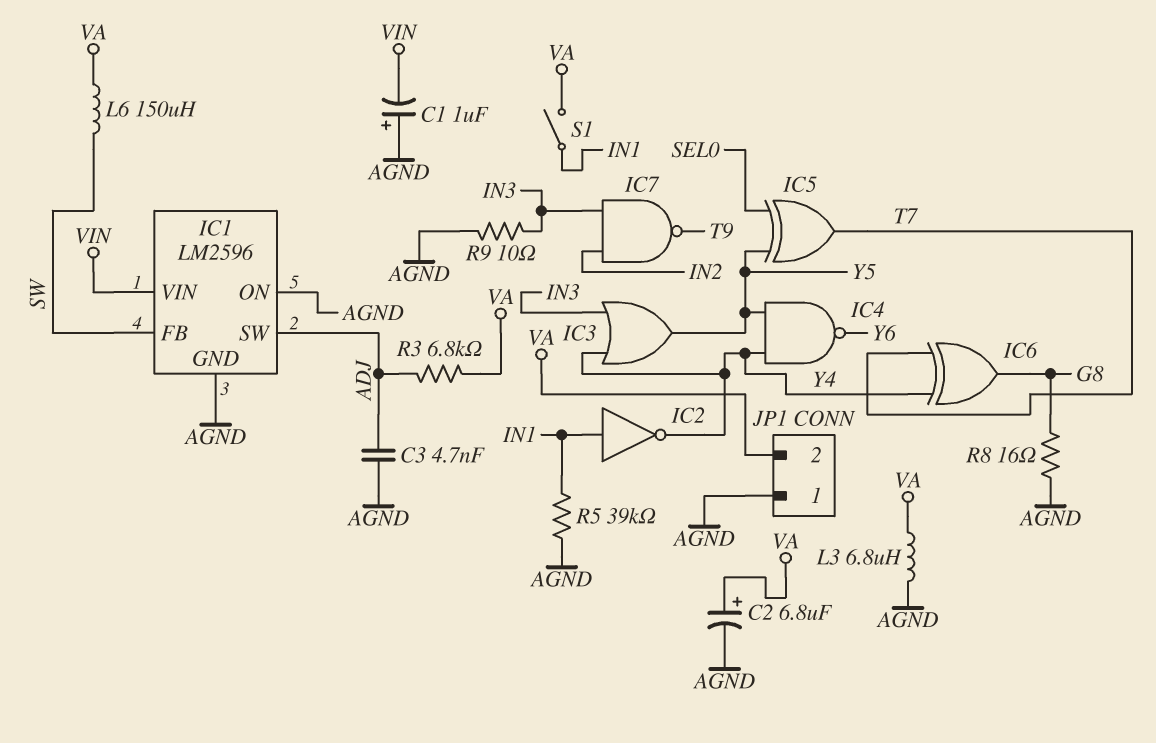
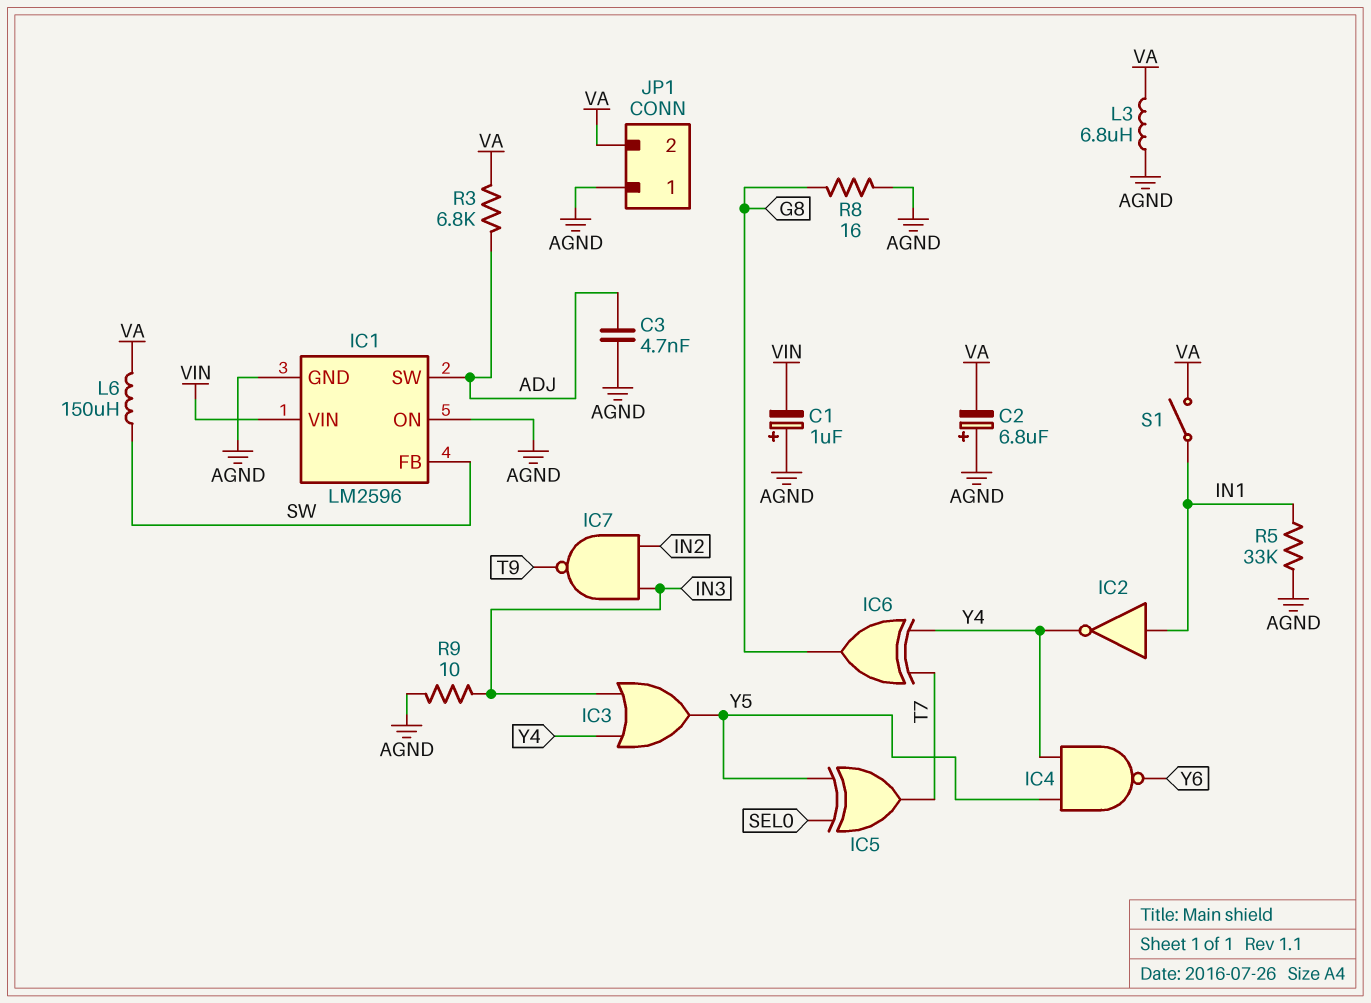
C2: 6.8uF (plus VA, minus AGND) -> 6.8uF (plus AGND, minus VA)
R5: 39k (AGND, IN1) -> 33k (AGND, IN1)

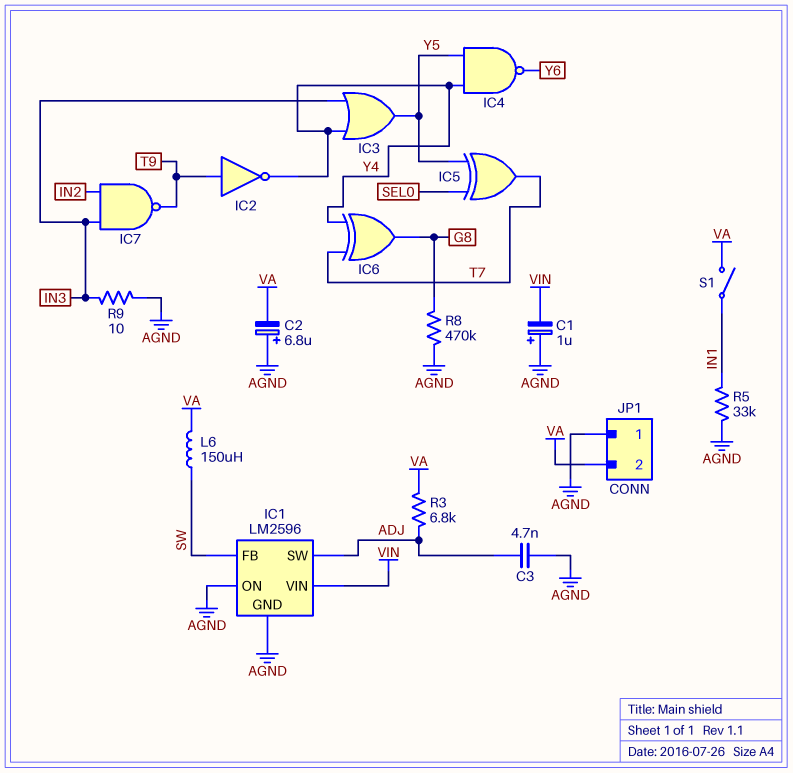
IC2: NOT (in IN1, out Y4) -> NOT (in T9, out Y4)
L3: 6.8uH (AGND, VA) -> none
R8: 16 (AGND, G8) -> 470k (AGND, G8)

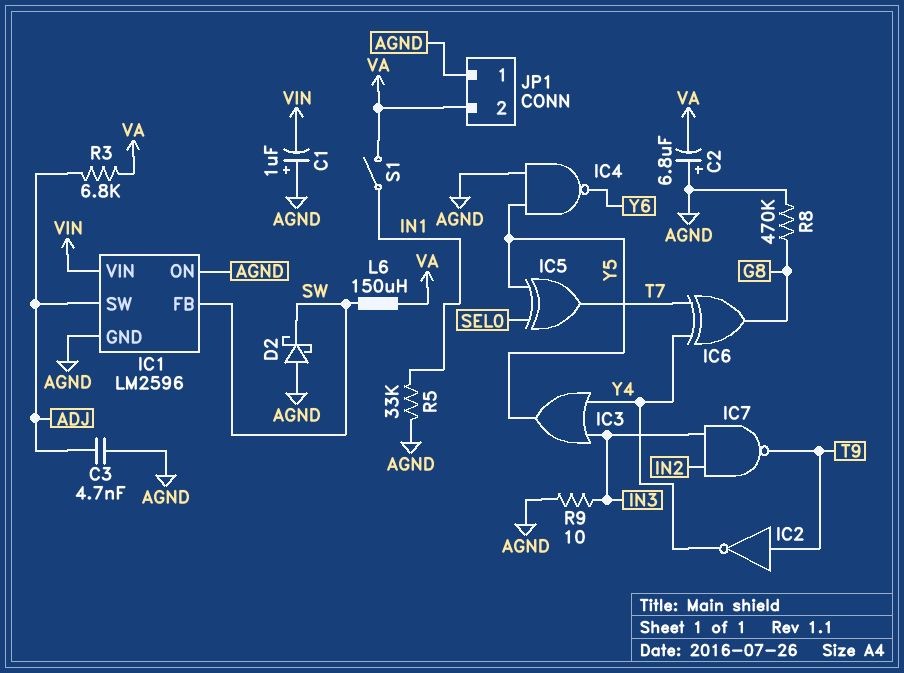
D2: none -> schottky (A AGND, K SW)
IC4: NAND (in Y4, in Y5, out Y6) -> NAND (in AGND, in Y5, out Y6)

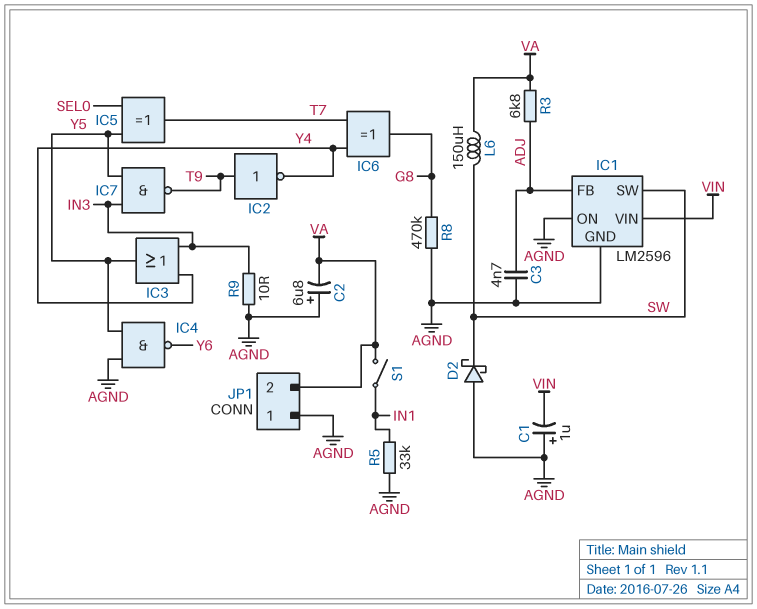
IC1 pin FB: SW -> ADJ
IC1 pin SW: ADJ -> SW
IC7: NAND (in IN2, in IN3, out T9) -> NAND (in IN3, in Y5, out T9)

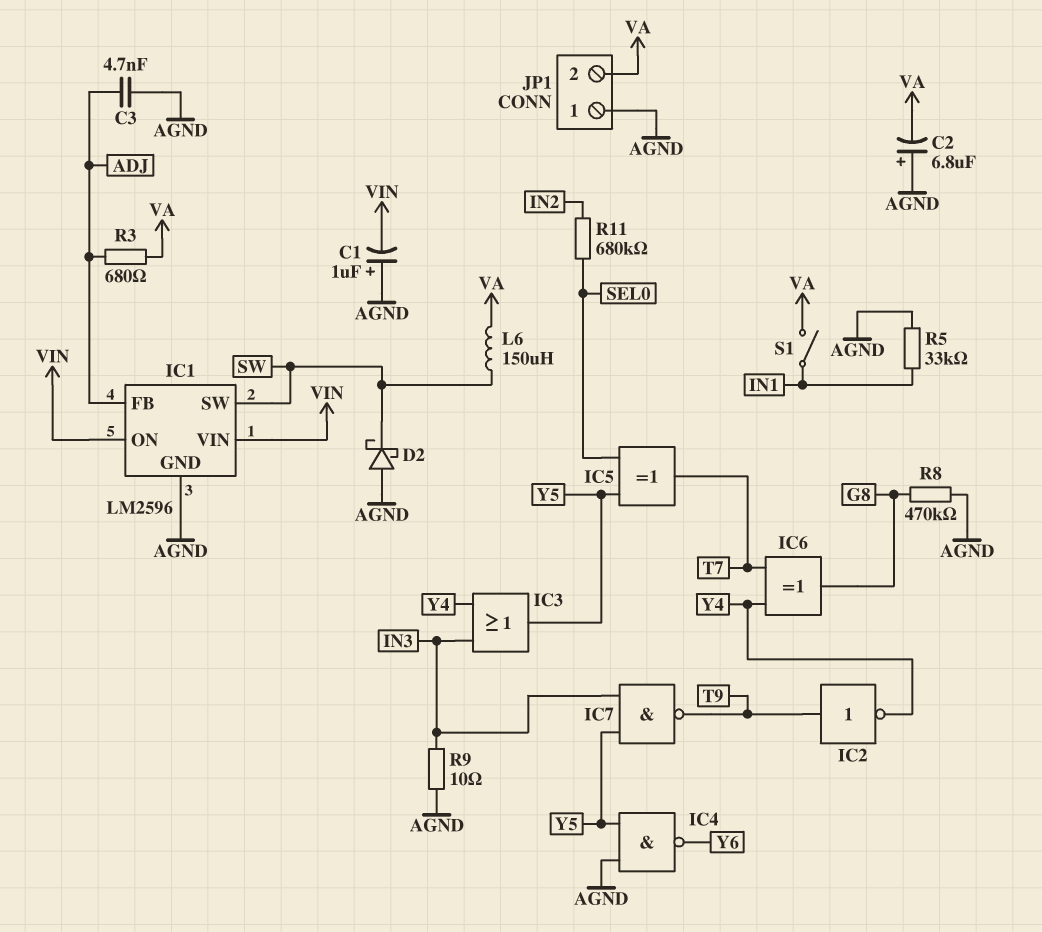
IC1 pin ON: AGND -> VIN
R3: 6.8k (ADJ, VA) -> 680 (ADJ, VA)
R11: none -> 680k (IN2, SEL0)

